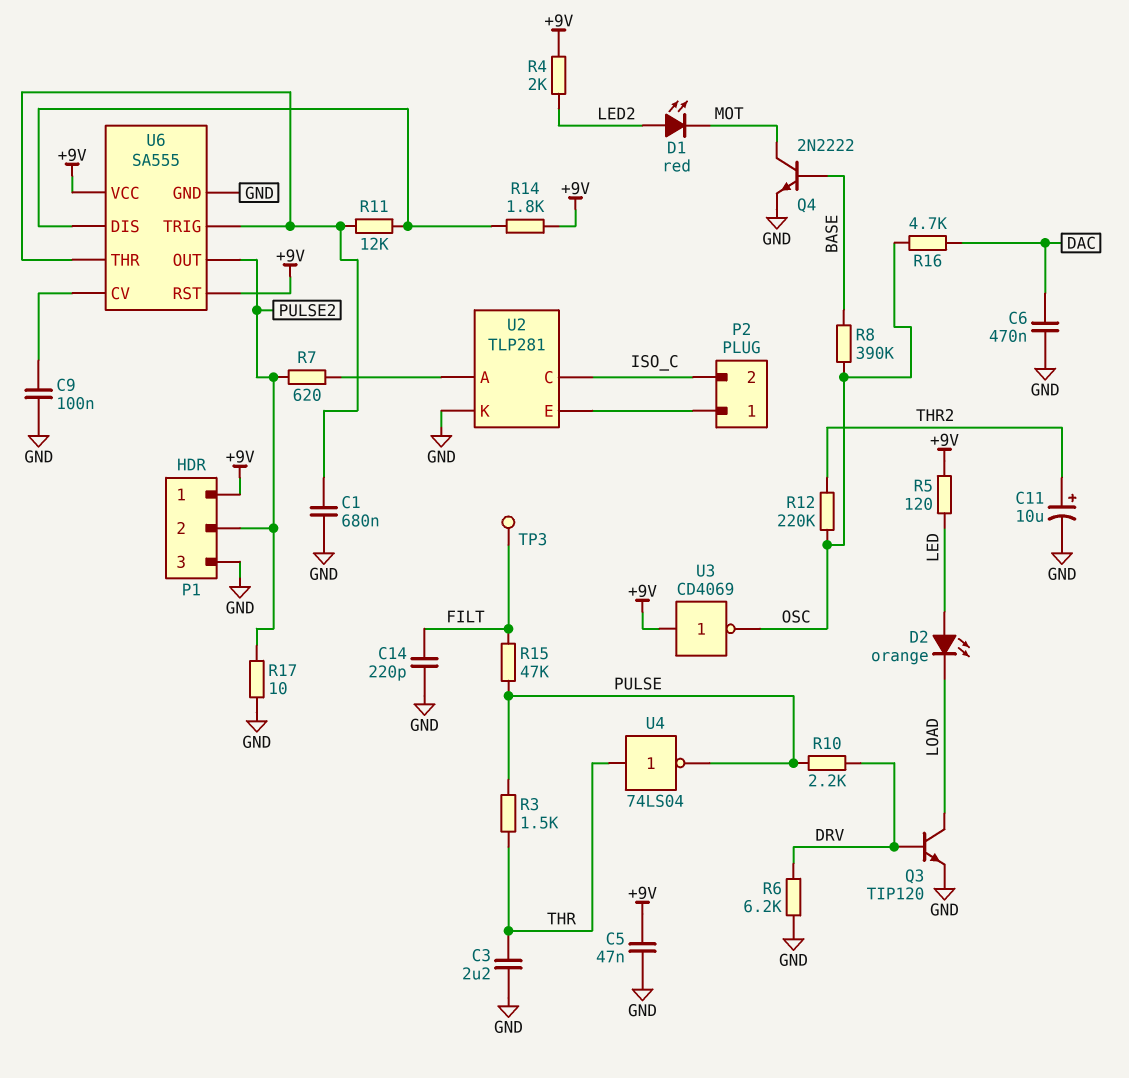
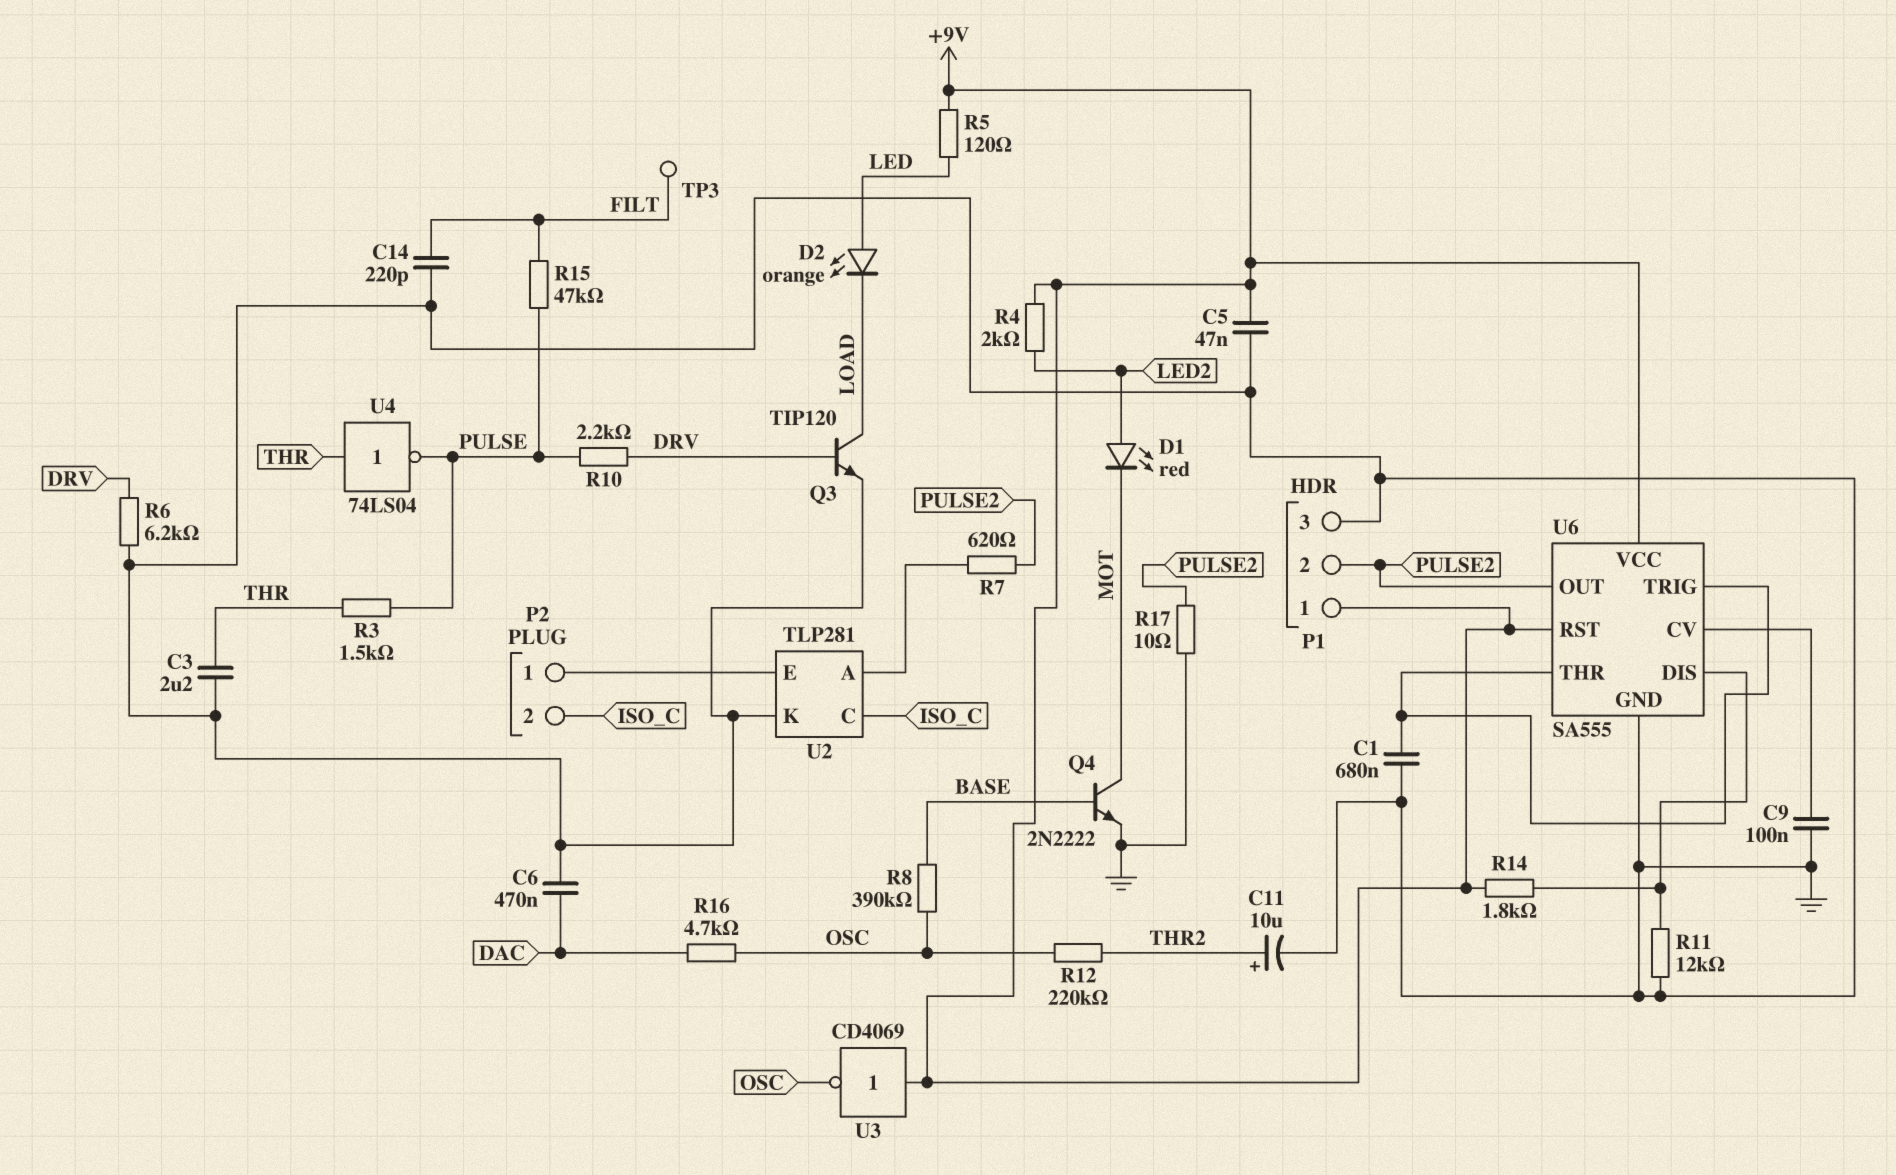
R11: 12k (U6/DIS, U6/THR) -> 12k (GND, U6/DIS)

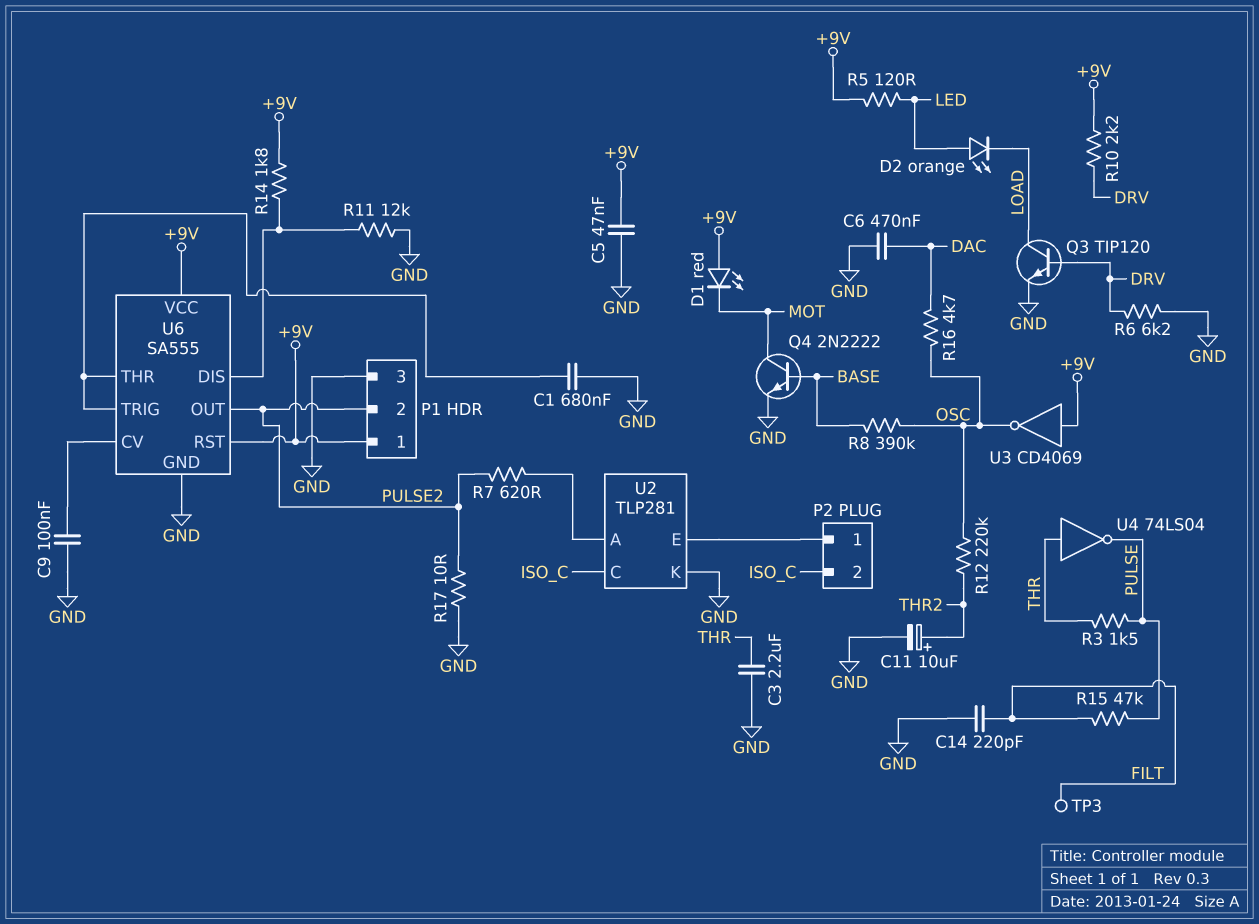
D1: LED red (A LED2, K MOT) -> LED red (A +9V, K MOT)
R4: 2k (+9V, LED2) -> none
R10: 2.2k (DRV, PULSE) -> 2.2k (+9V, DRV)

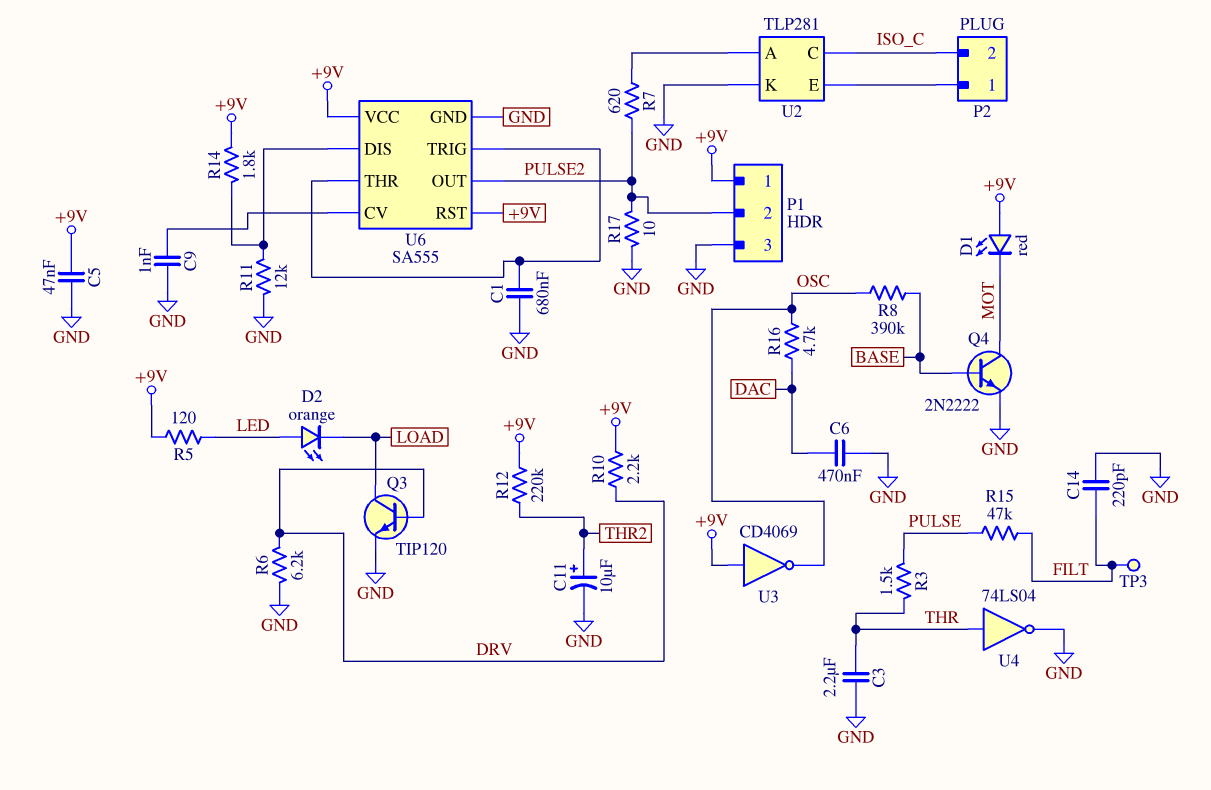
C9: 100nF (GND, U6/CV) -> 1nF (GND, U6/CV)
R12: 220k (OSC, THR2) -> 220k (+9V, THR2)
U4: NOT 74LS04 (in THR, out PULSE) -> NOT 74LS04 (in THR, out GND)

